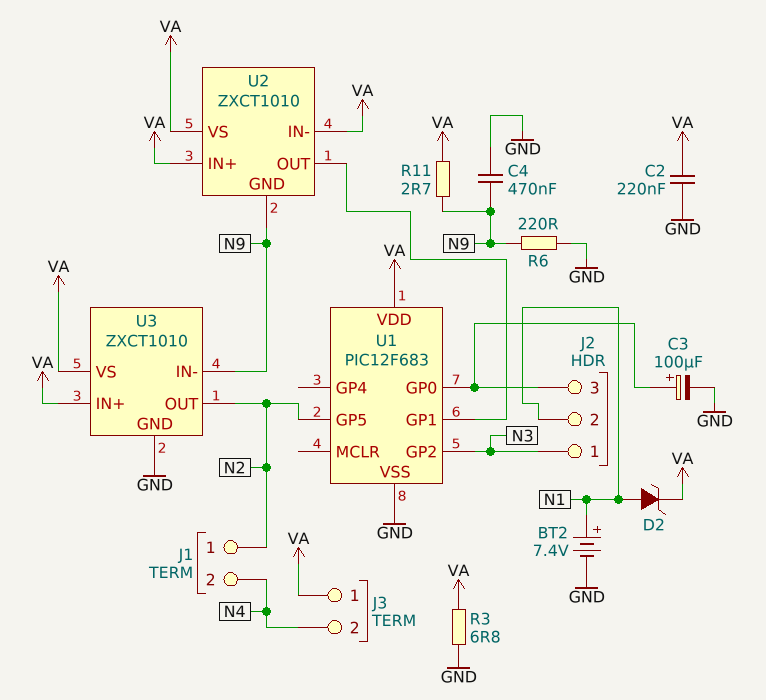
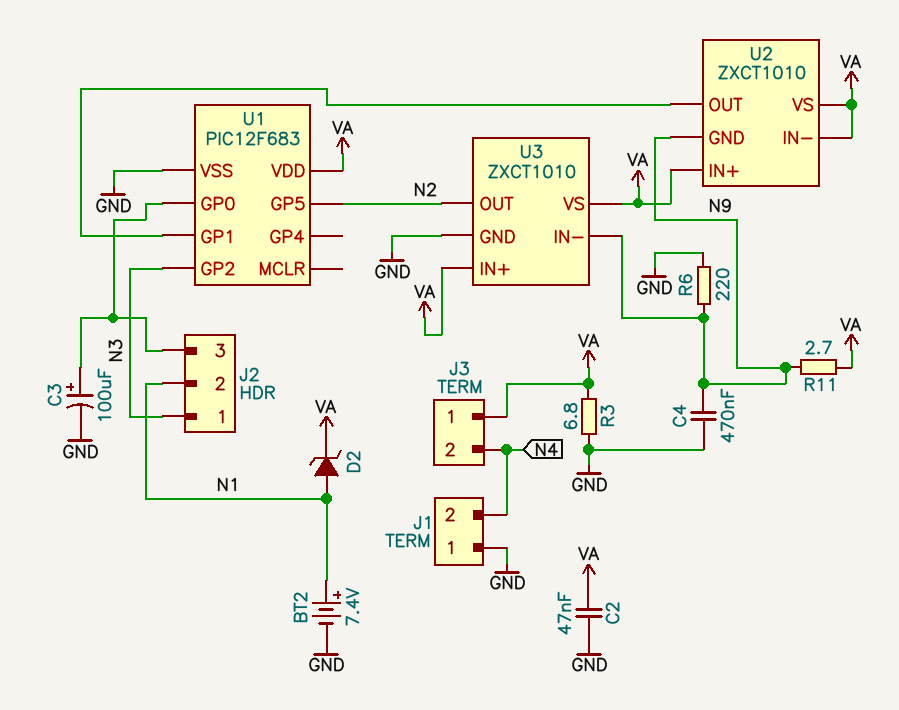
C2: 220nF (GND, VA) -> 47nF (GND, VA)
J1 pin 1: N2 -> GND

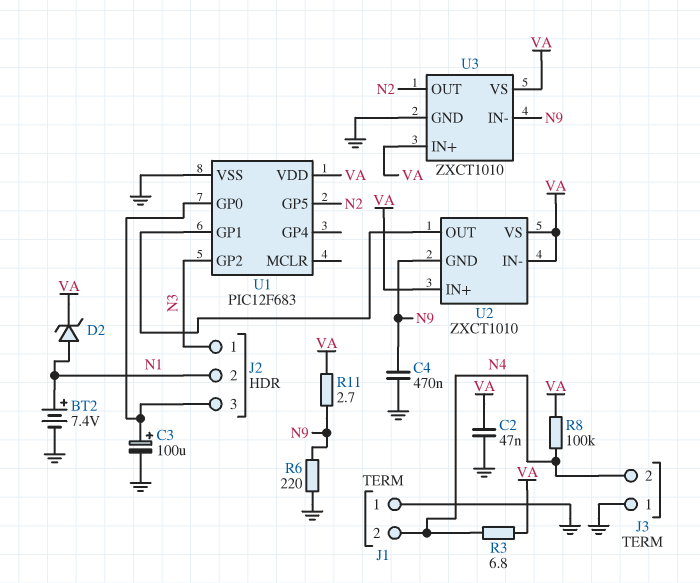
J3 pin 1: VA -> GND
R3: 6.8 (GND, VA) -> 6.8 (N4, VA)
R8: none -> 100k (N4, VA)

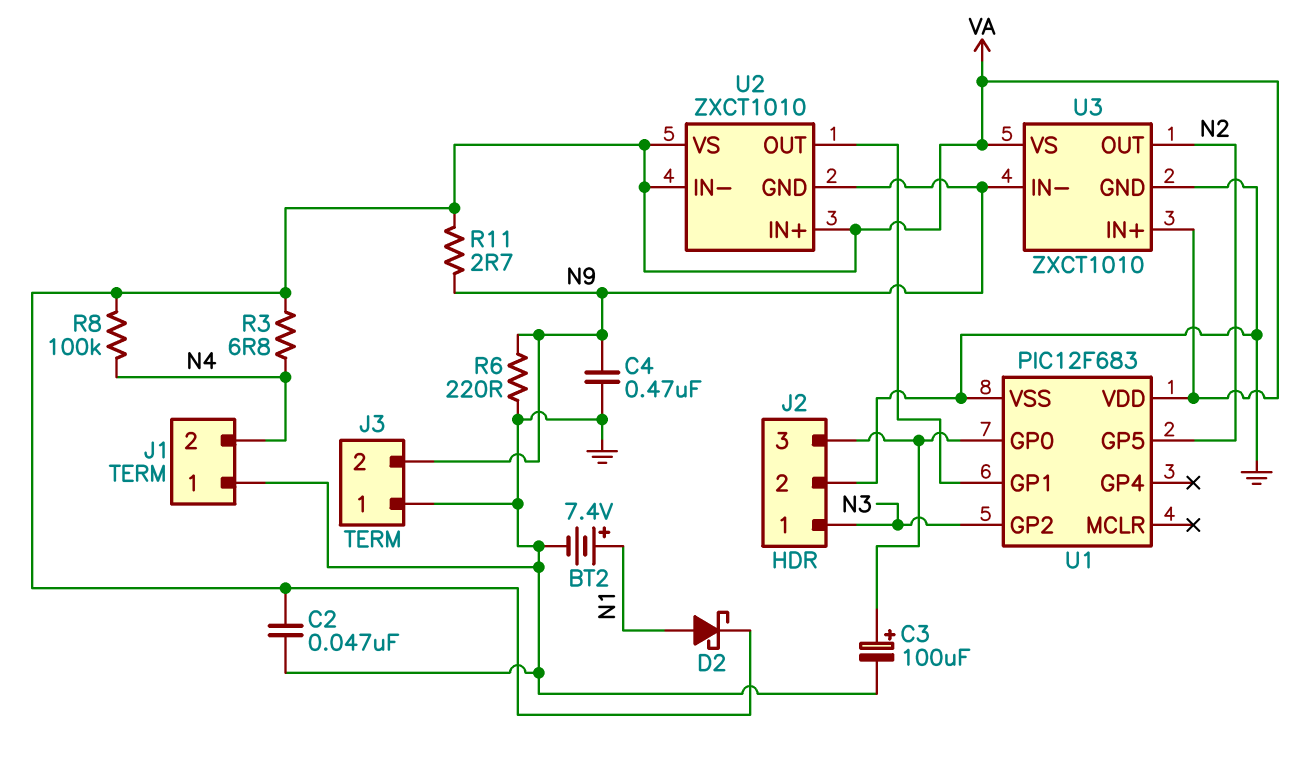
D2: zener (A N1, K VA) -> schottky (A N1, K VA)
J2 pin 2: N1 -> GND
J3 pin 2: N4 -> N9

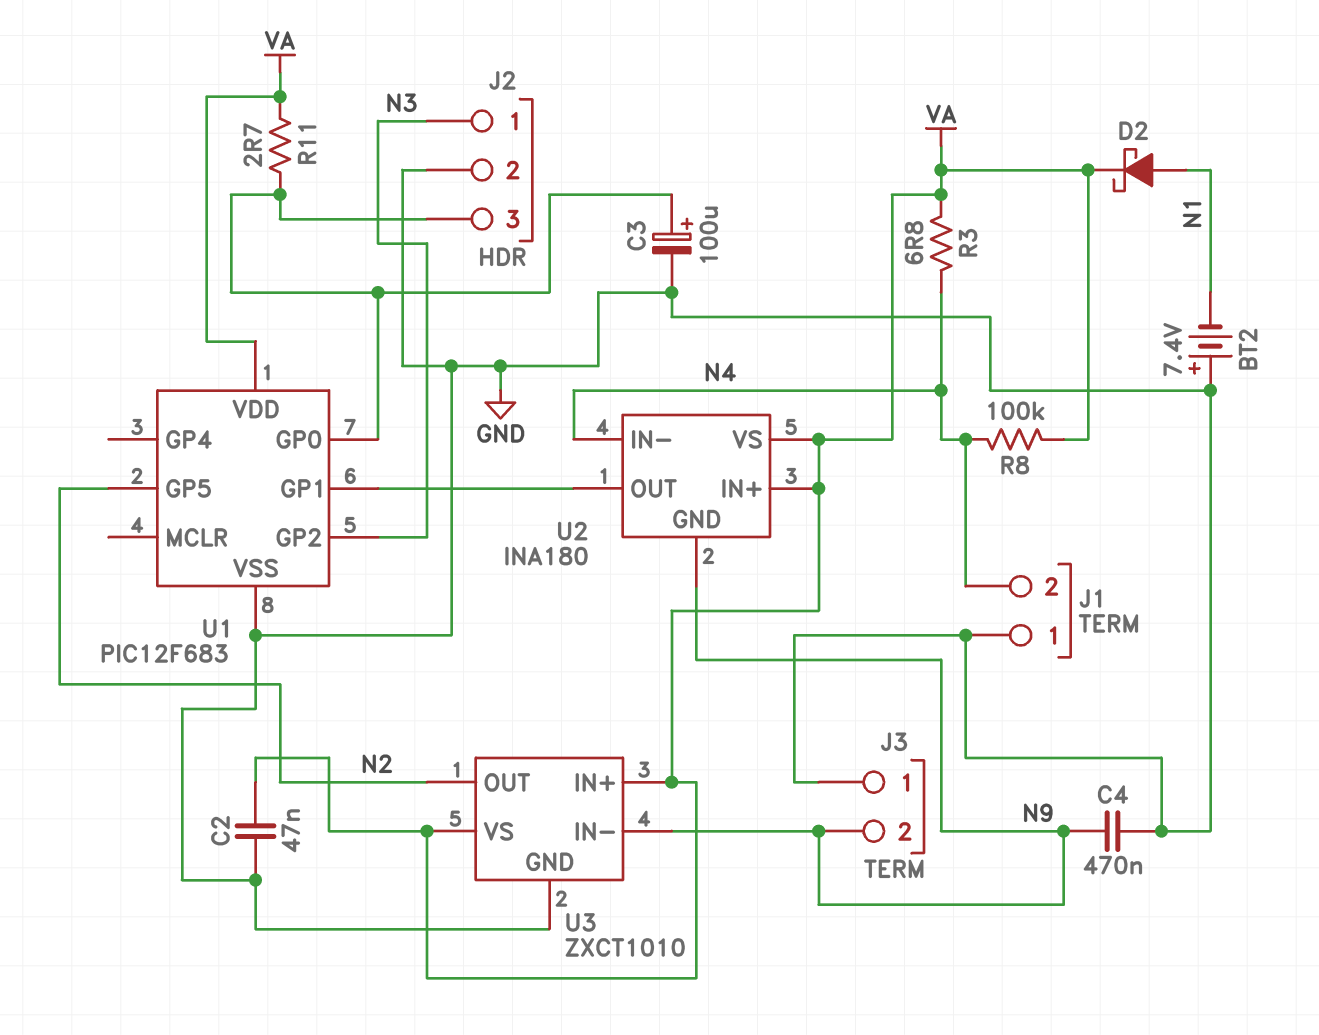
BT2: 7.4V (plus N1, minus GND) -> 7.4V (plus GND, minus N1)
R6: 220 (GND, N9) -> none
R11: 2.7 (N9, VA) -> 2.7 (J2/3, VA)
U2: ZXCT1010 -> INA180
U2 pin IN-: VA -> N4

